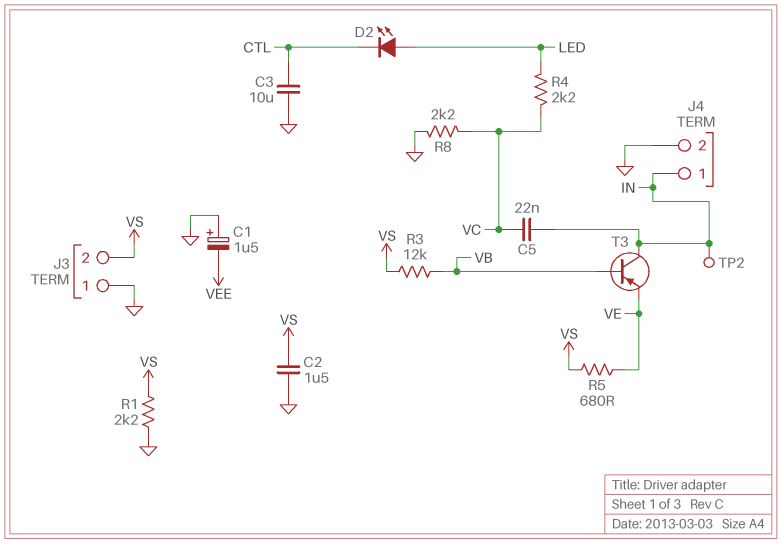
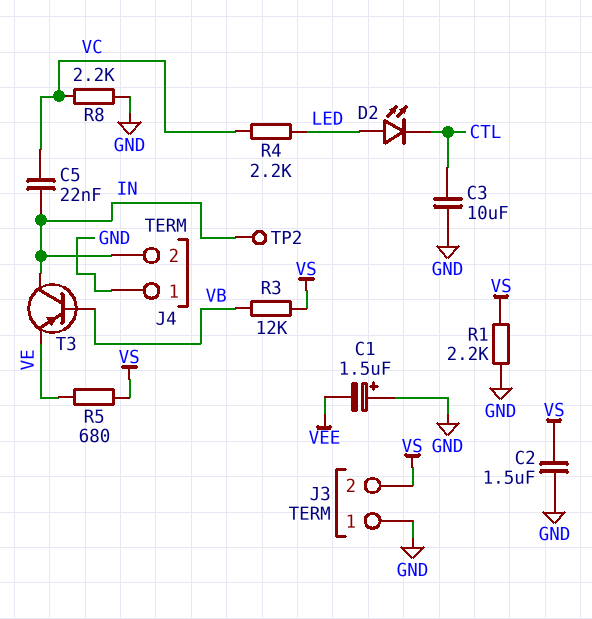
J4 pin 1: IN -> GND
J4 pin 2: GND -> IN

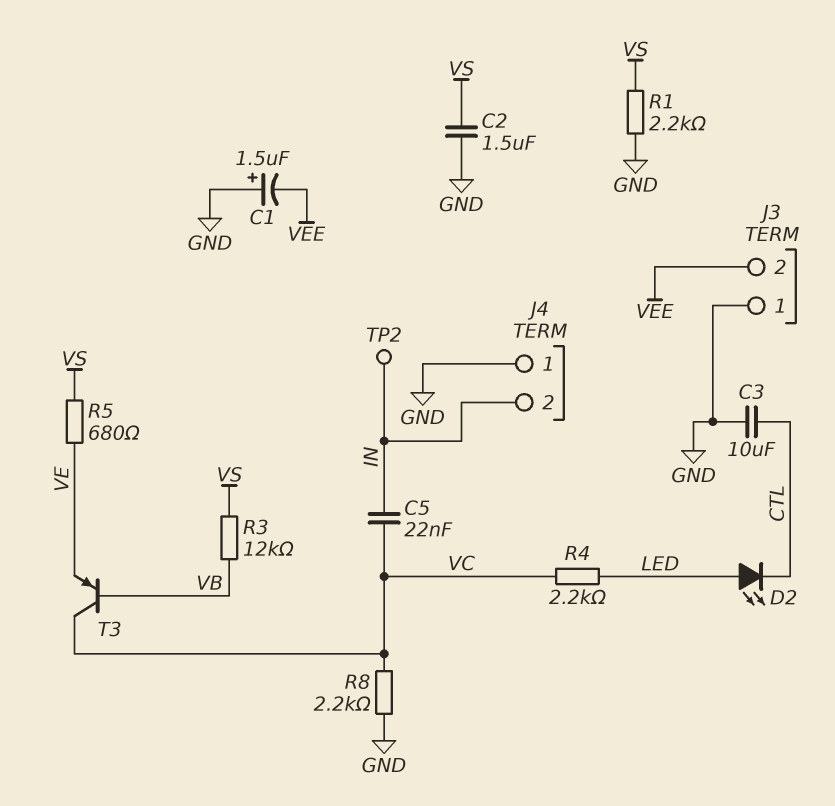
J3 pin 2: VS -> VEE
T3: PNP (B VB, C IN, E VE) -> PNP (B VB, C VC, E VE)

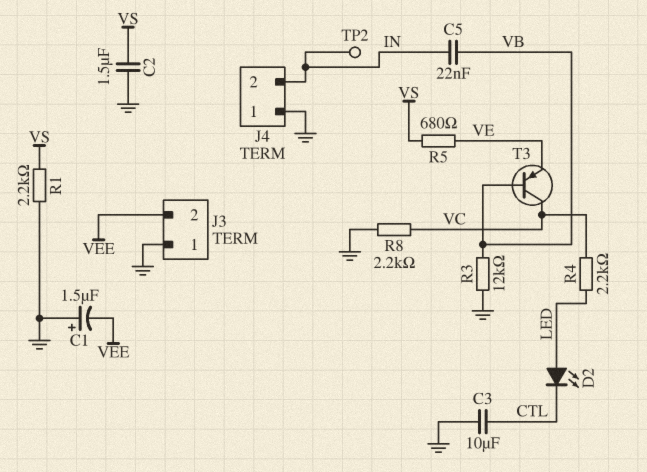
C5: 22nF (IN, VC) -> 22nF (IN, VB)
R3: 12k (VB, VS) -> 12k (GND, VB)

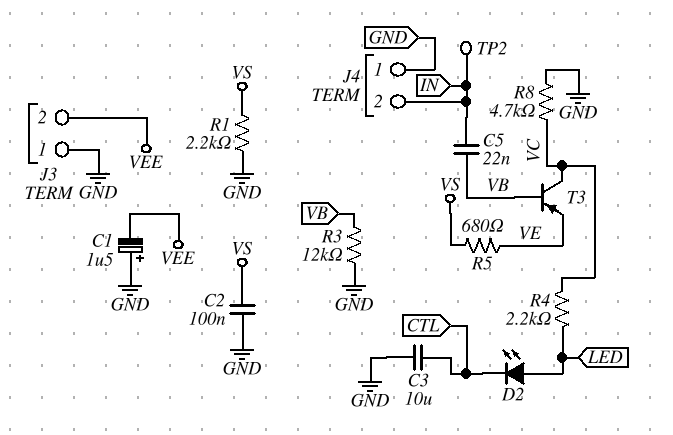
C2: 1.5uF (GND, VS) -> 100nF (GND, VS)
R8: 2.2k (GND, VC) -> 4.7k (GND, VC)

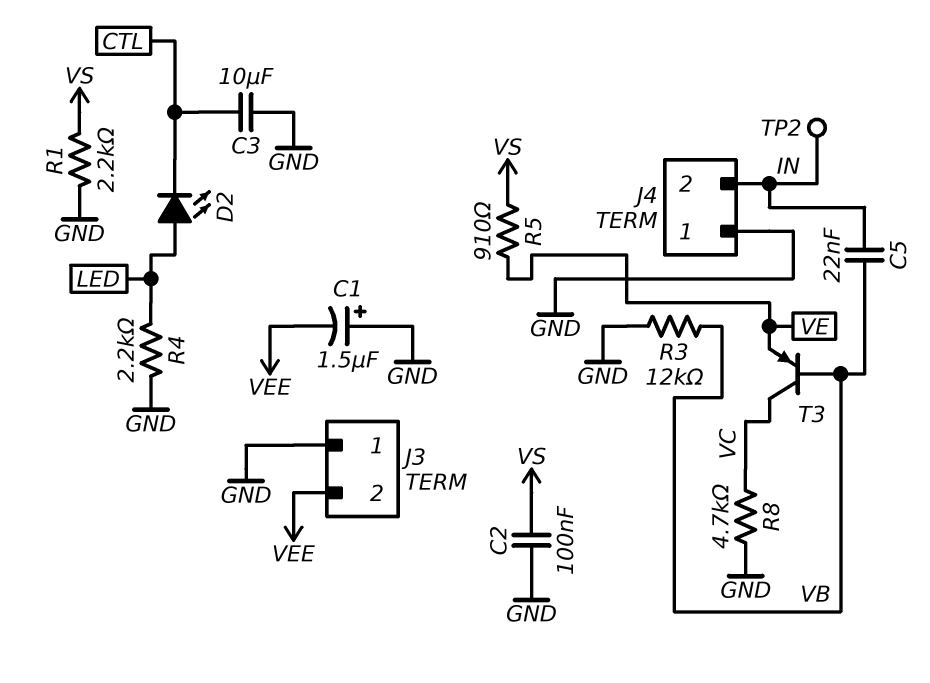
R4: 2.2k (LED, VC) -> 2.2k (GND, LED)
R5: 680 (VE, VS) -> 910 (VE, VS)

